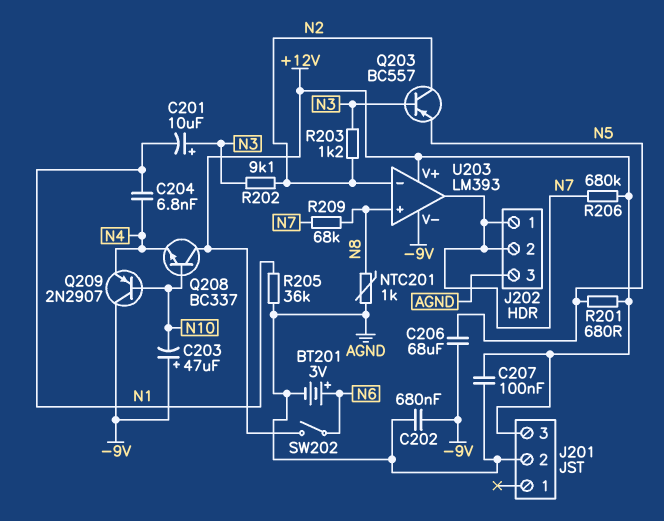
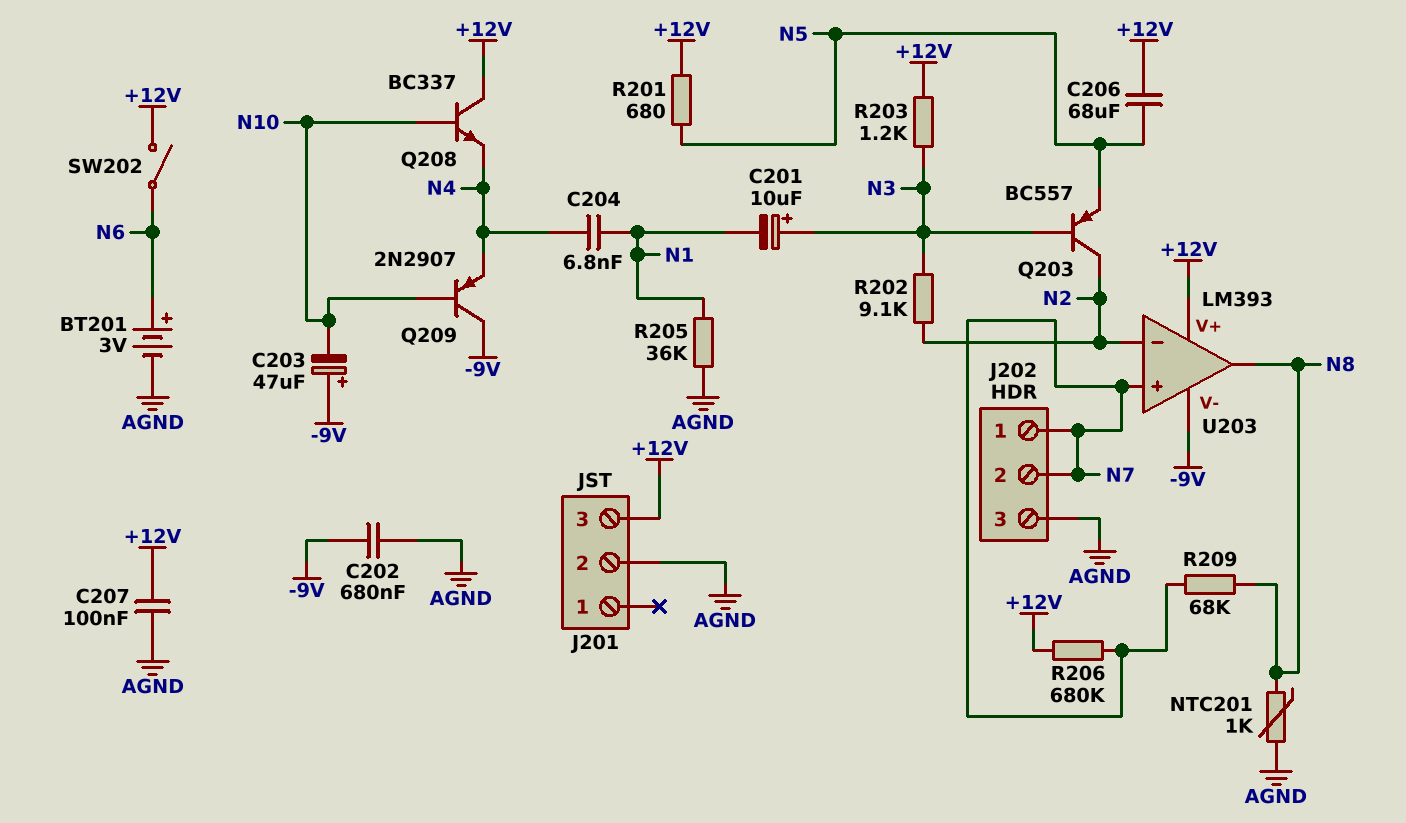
C206: 68uF (-9V, N5) -> 68uF (+12V, N5)
R203: 1.2k (N2, N3) -> 1.2k (+12V, N3)
U203 pin in+: N8 -> N7
U203 pin out: N7 -> N8

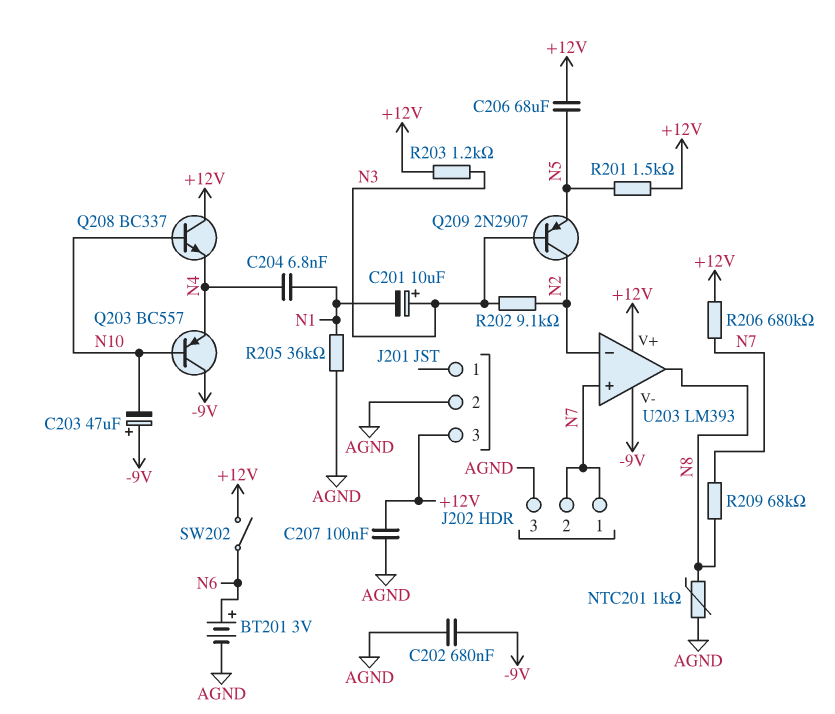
Q203: PNP BC557 (B N3, C N2, E N5) -> PNP BC557 (B N10, C -9V, E N4)
Q209: PNP 2N2907 (B N10, C -9V, E N4) -> PNP 2N2907 (B N3, C N2, E N5)
R201: 680 (+12V, N5) -> 1.5k (+12V, N5)

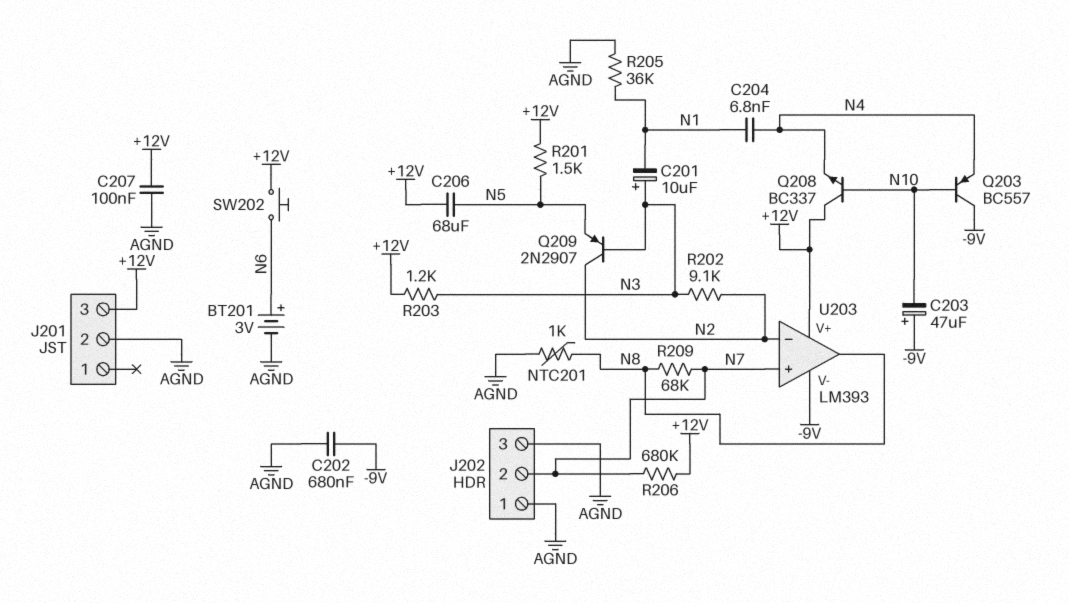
J202 pin 1: N7 -> AGND
SW202: switch (+12V, N6) -> button (+12V, N6)

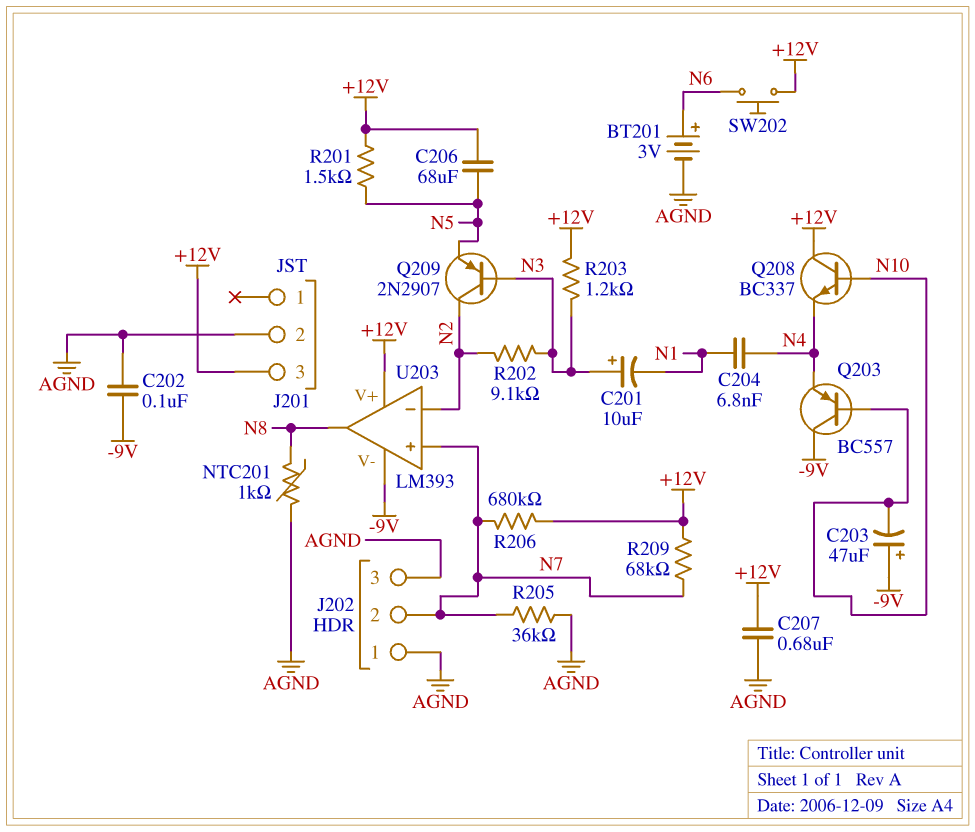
C202: 680nF (-9V, AGND) -> 100nF (-9V, AGND)
C207: 100nF (+12V, AGND) -> 680nF (+12V, AGND)
R205: 36k (AGND, N1) -> 36k (AGND, N7)
R209: 68k (N7, N8) -> 68k (+12V, N7)

